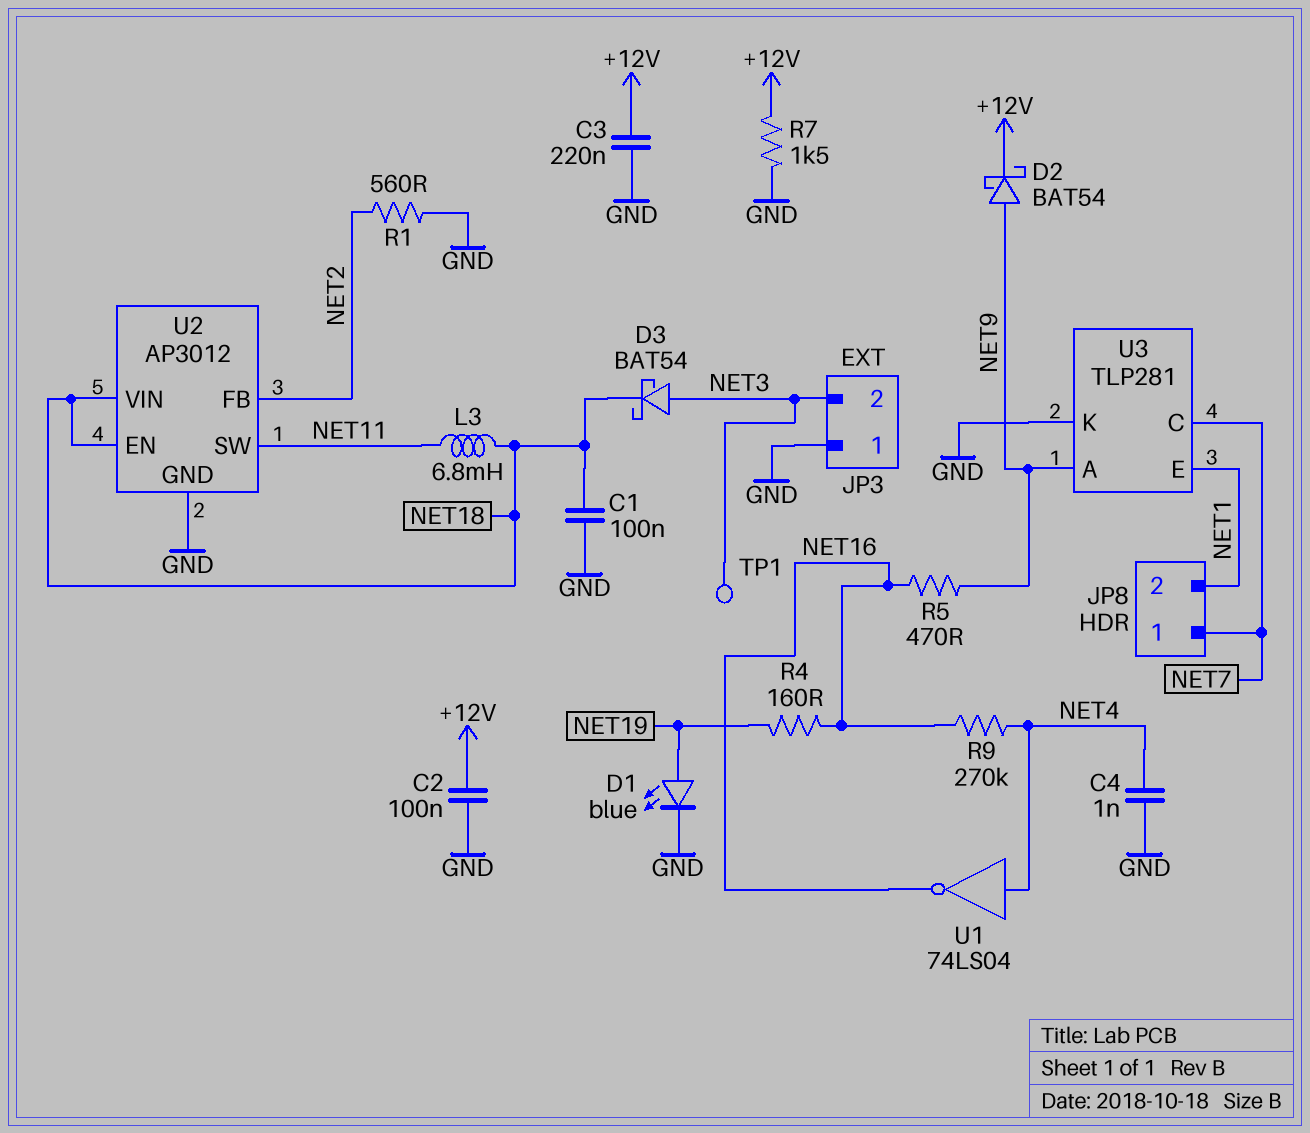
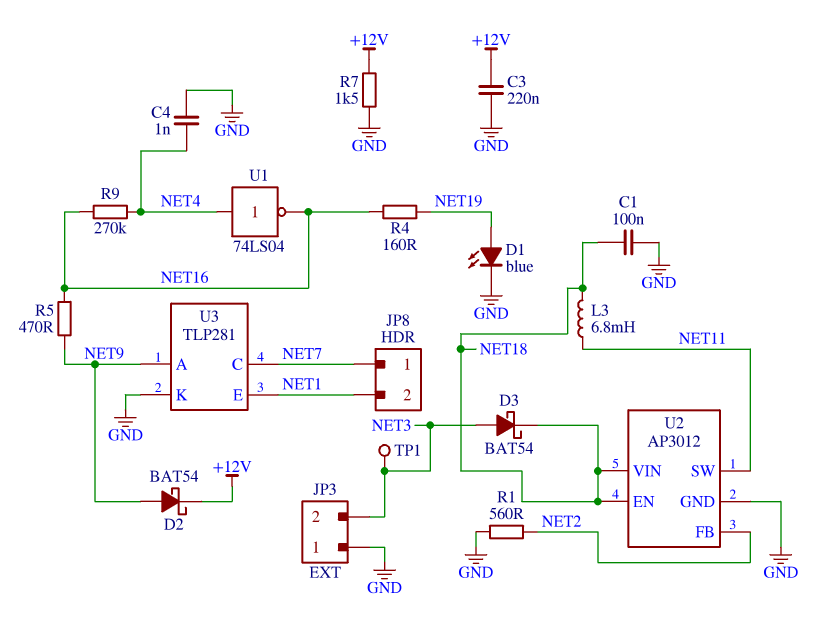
C2: 100nF (+12V, GND) -> none

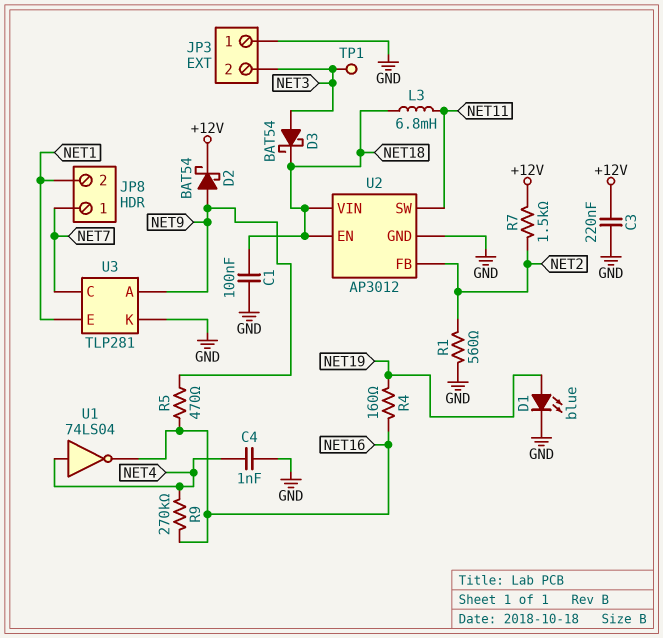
R7: 1.5k (+12V, GND) -> 1.5k (+12V, NET2)

